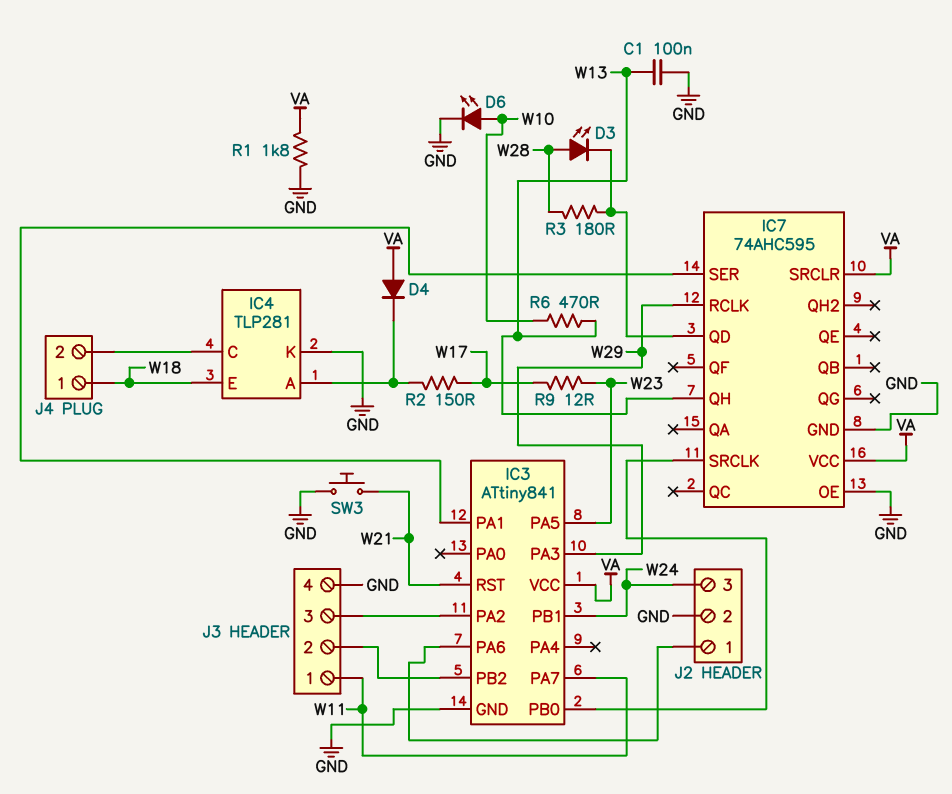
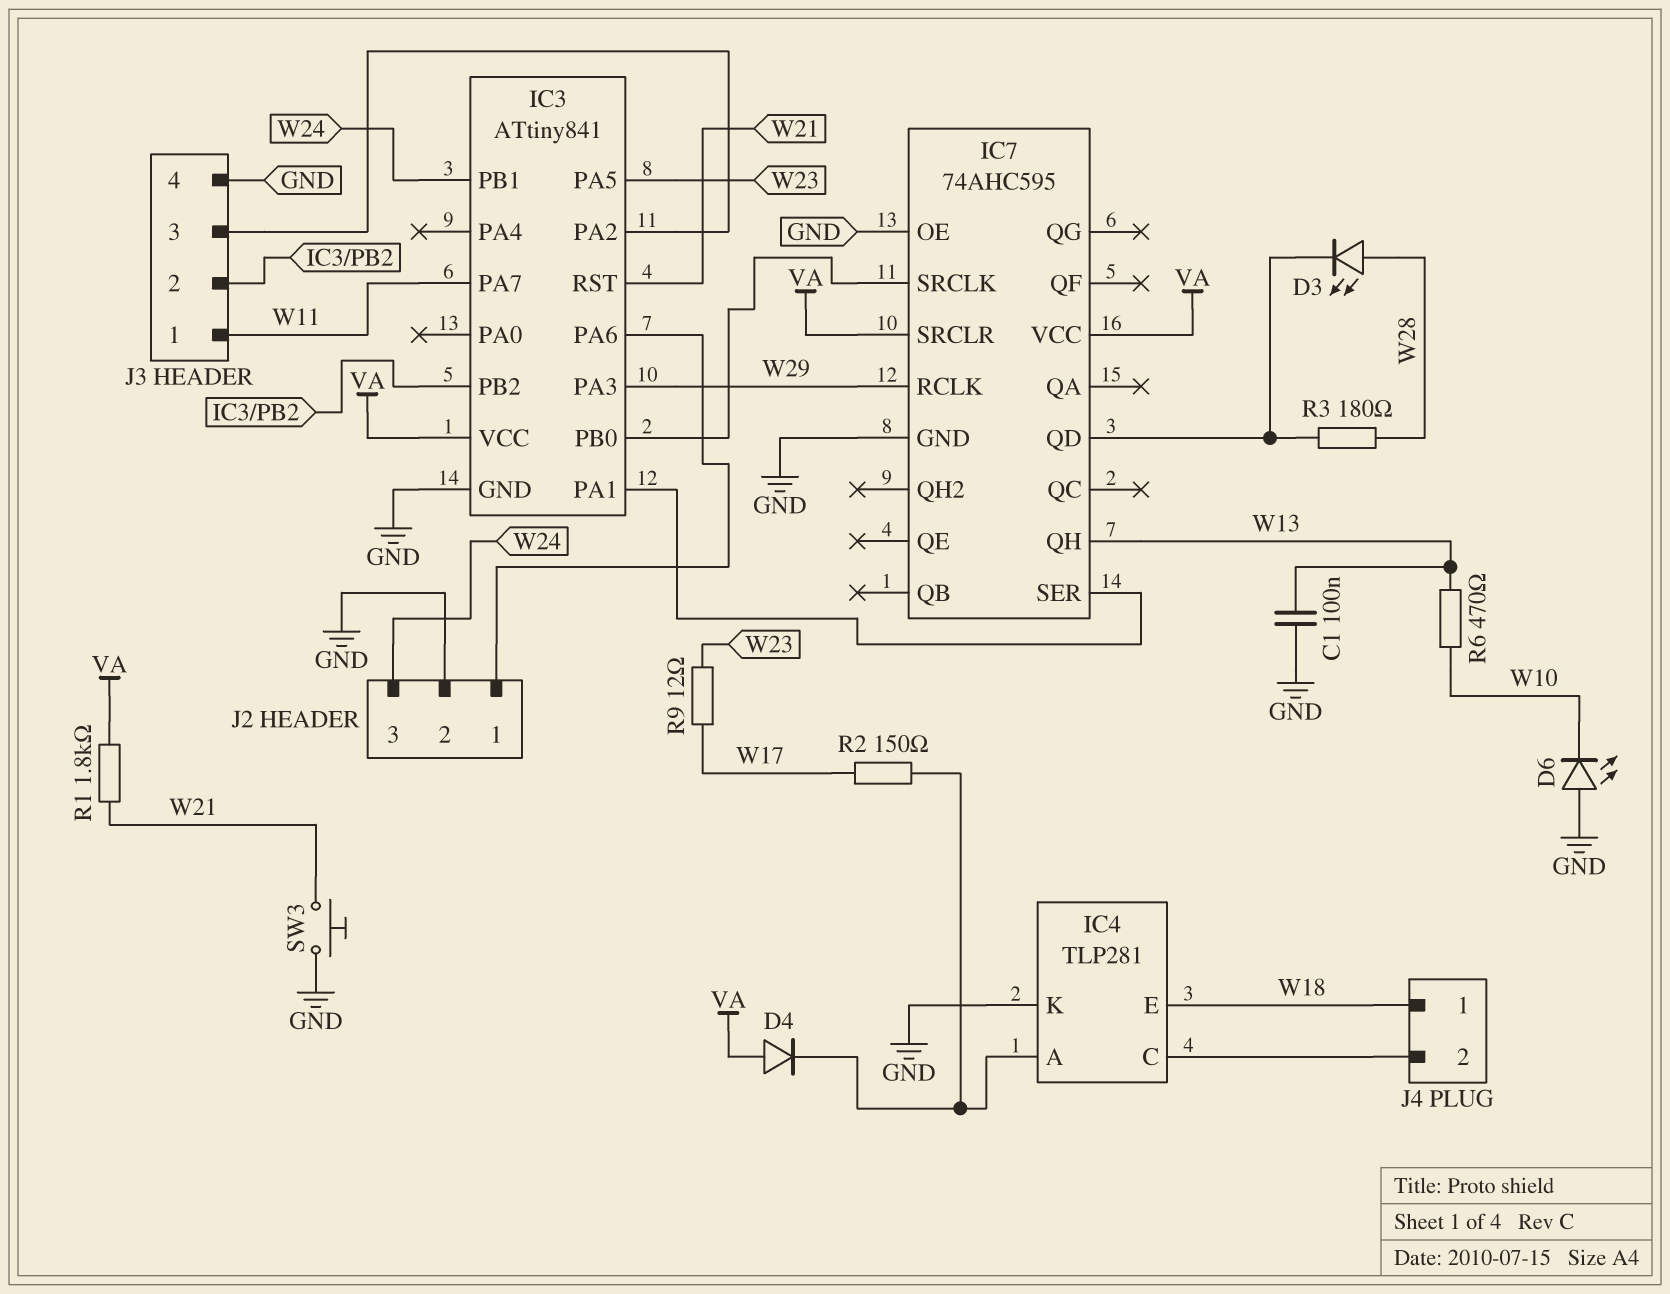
D6: LED (A W10, K GND) -> LED (A GND, K W10)
R1: 1.8k (GND, VA) -> 1.8k (VA, W21)

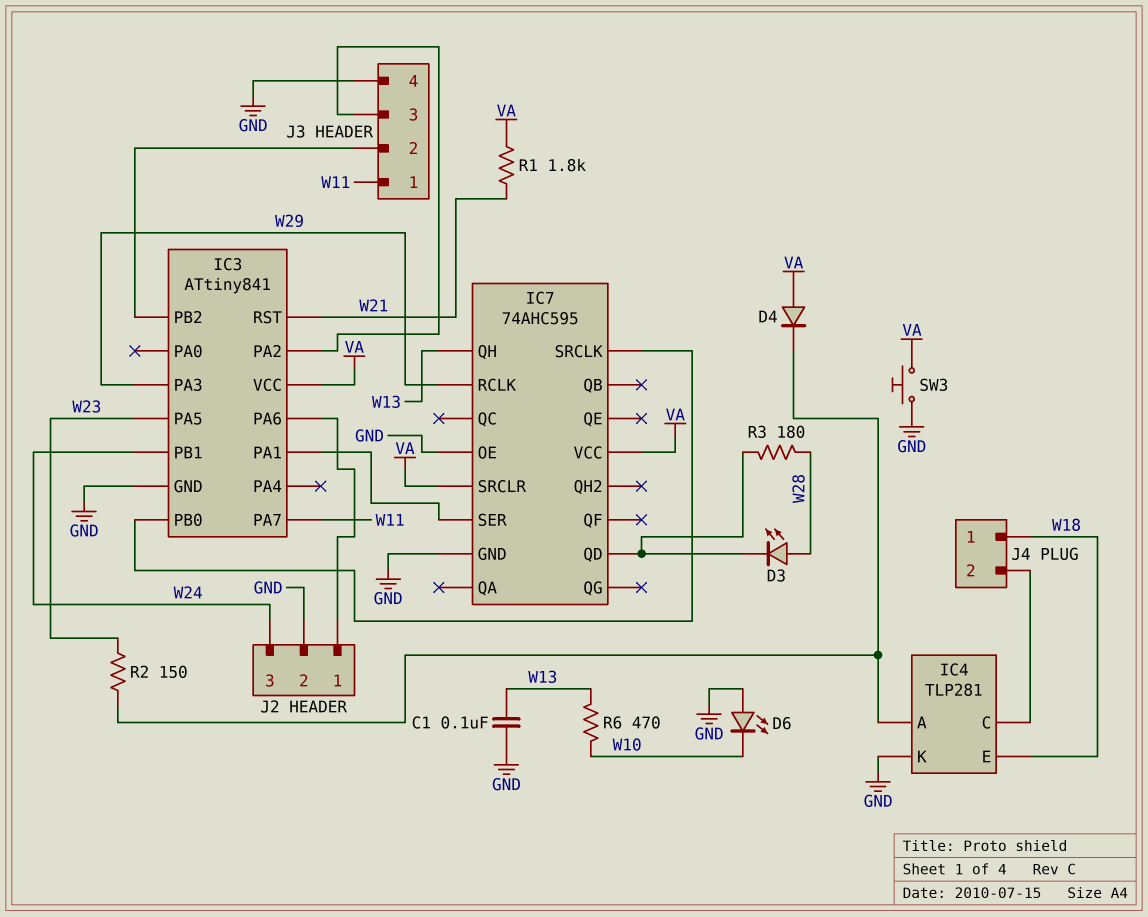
R2: 150 (IC4/A, W17) -> 150 (IC4/A, W23)
R9: 12 (W17, W23) -> none
SW3: button (GND, W21) -> button (GND, VA)

